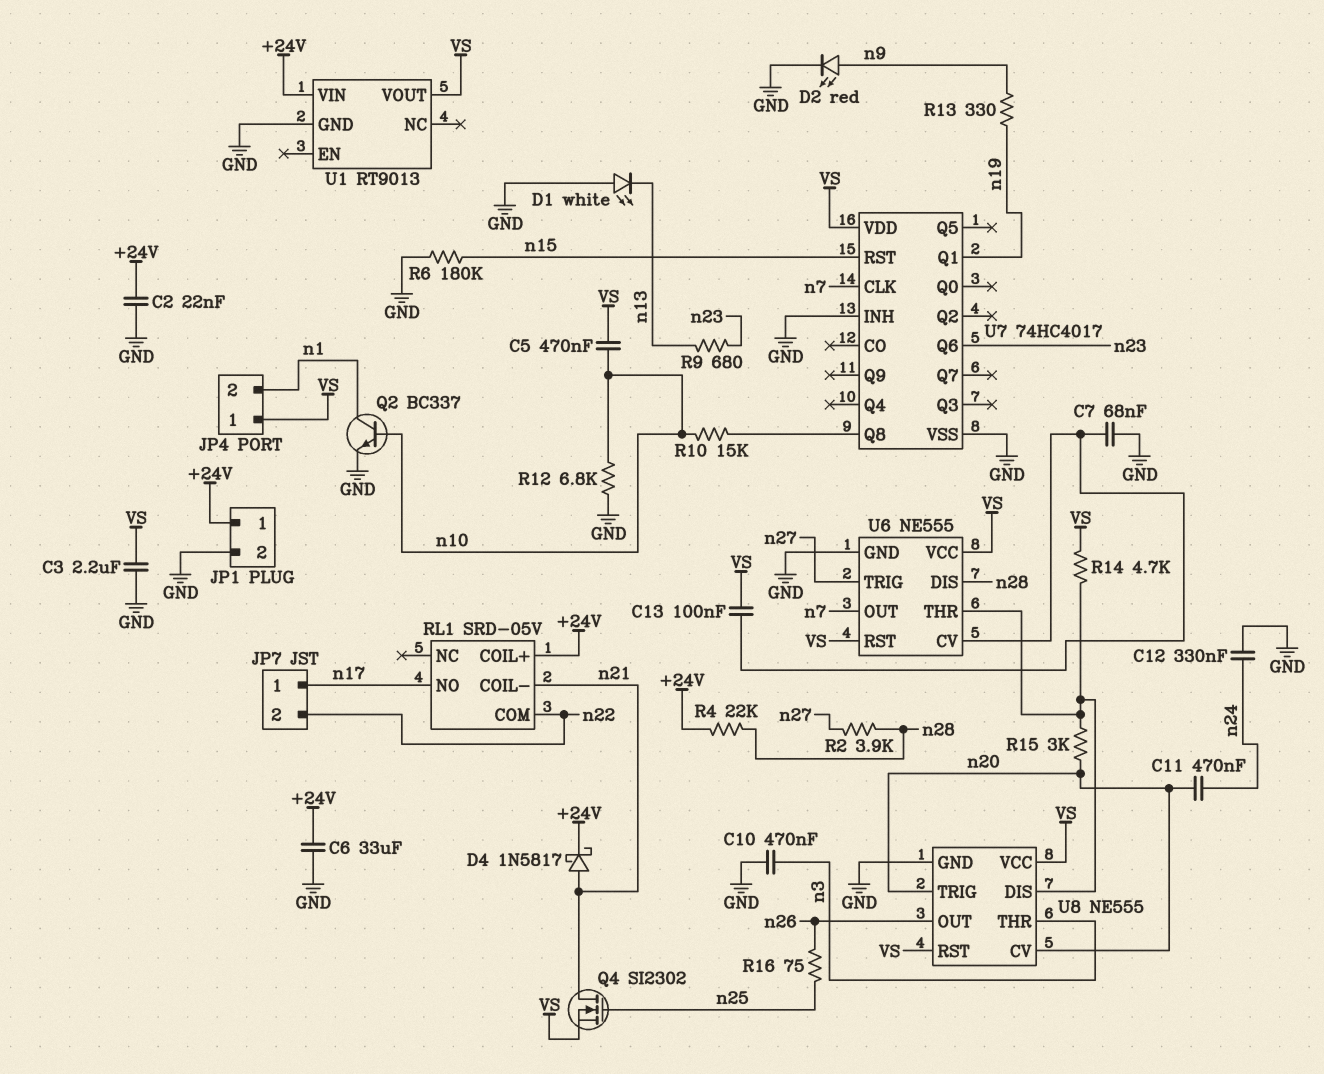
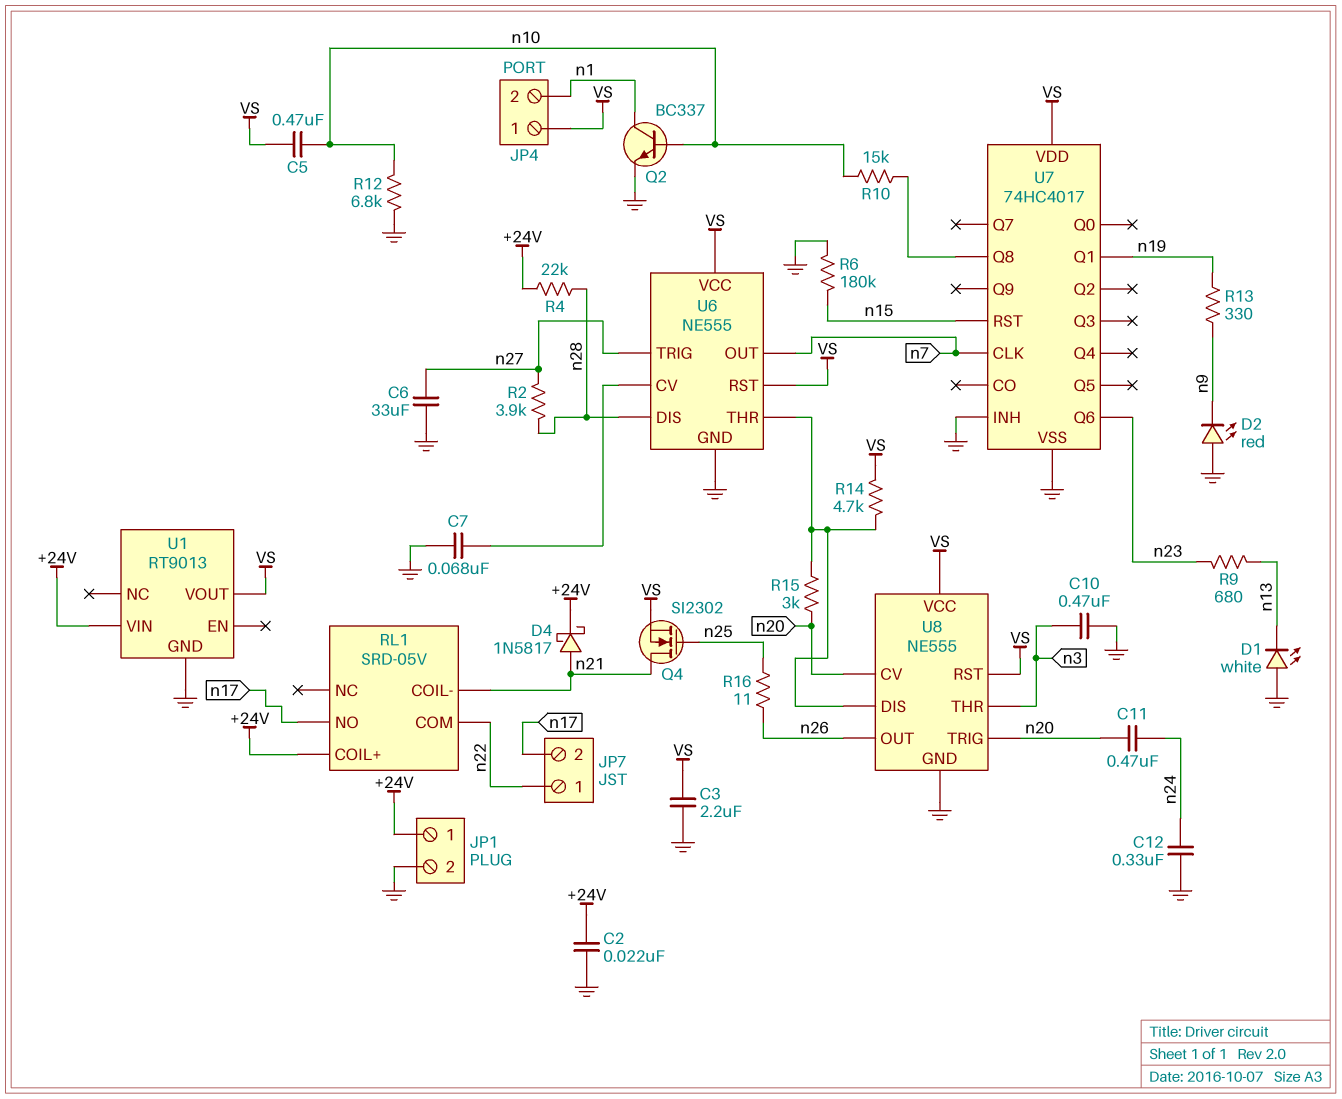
C6: 33uF (+24V, GND) -> 33uF (GND, n27)
C13: 100nF (U6/CV, VS) -> none
D2: LED red (A n9, K GND) -> LED red (A GND, K n9)
JP7 pin 1: n17 -> n22
JP7 pin 2: n22 -> n17
R16: 75 (n25, n26) -> 11 (n25, n26)

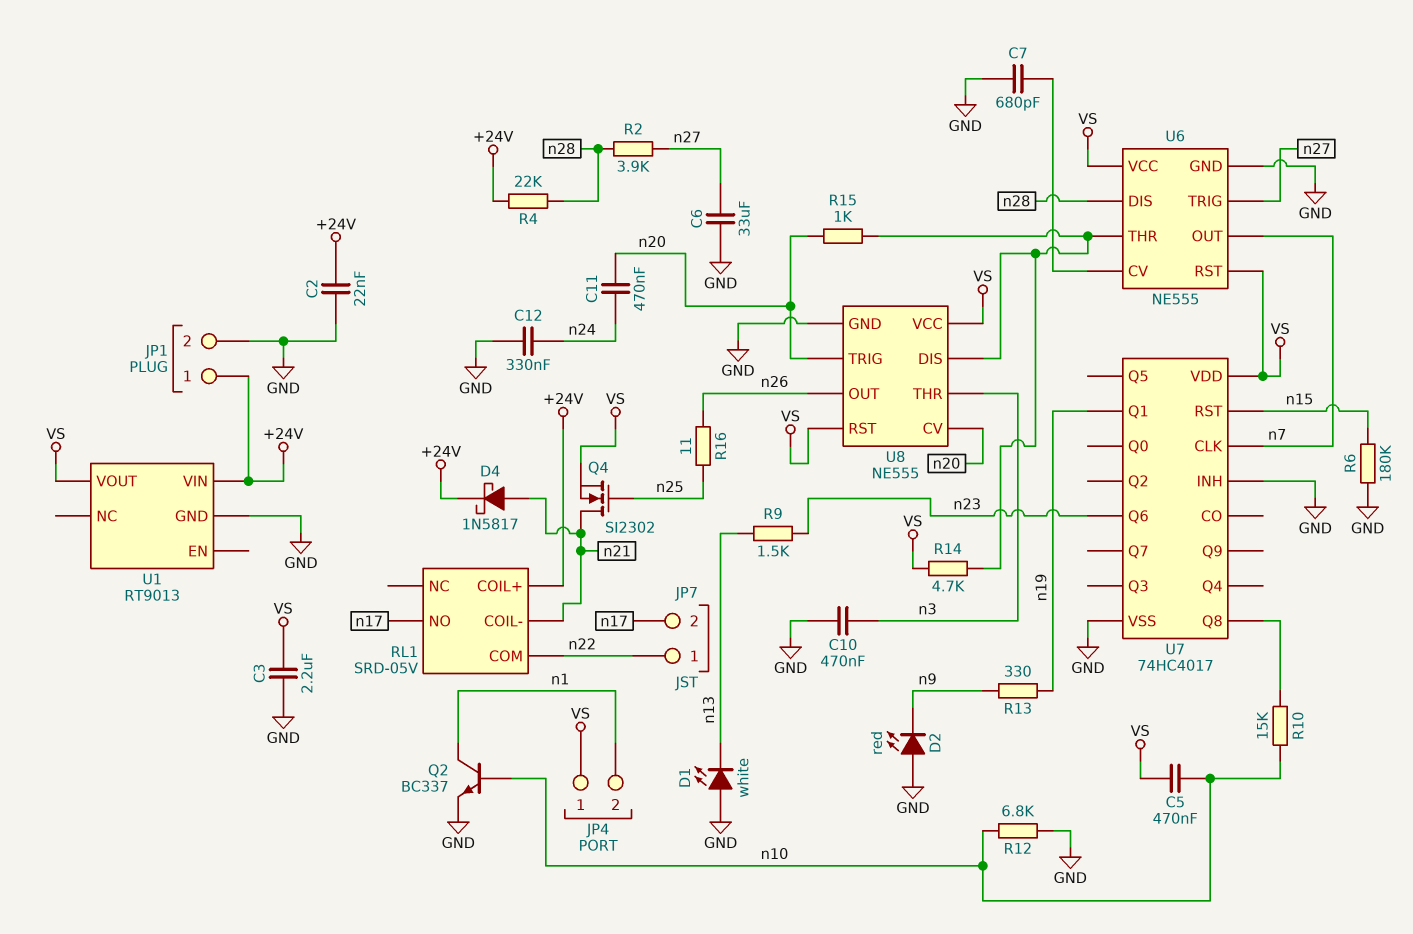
C7: 68nF (GND, U6/CV) -> 680pF (GND, U6/CV)
R9: 680 (n13, n23) -> 1.5k (n13, n23)
R15: 3k (U6/THR, n20) -> 1k (U6/THR, n20)

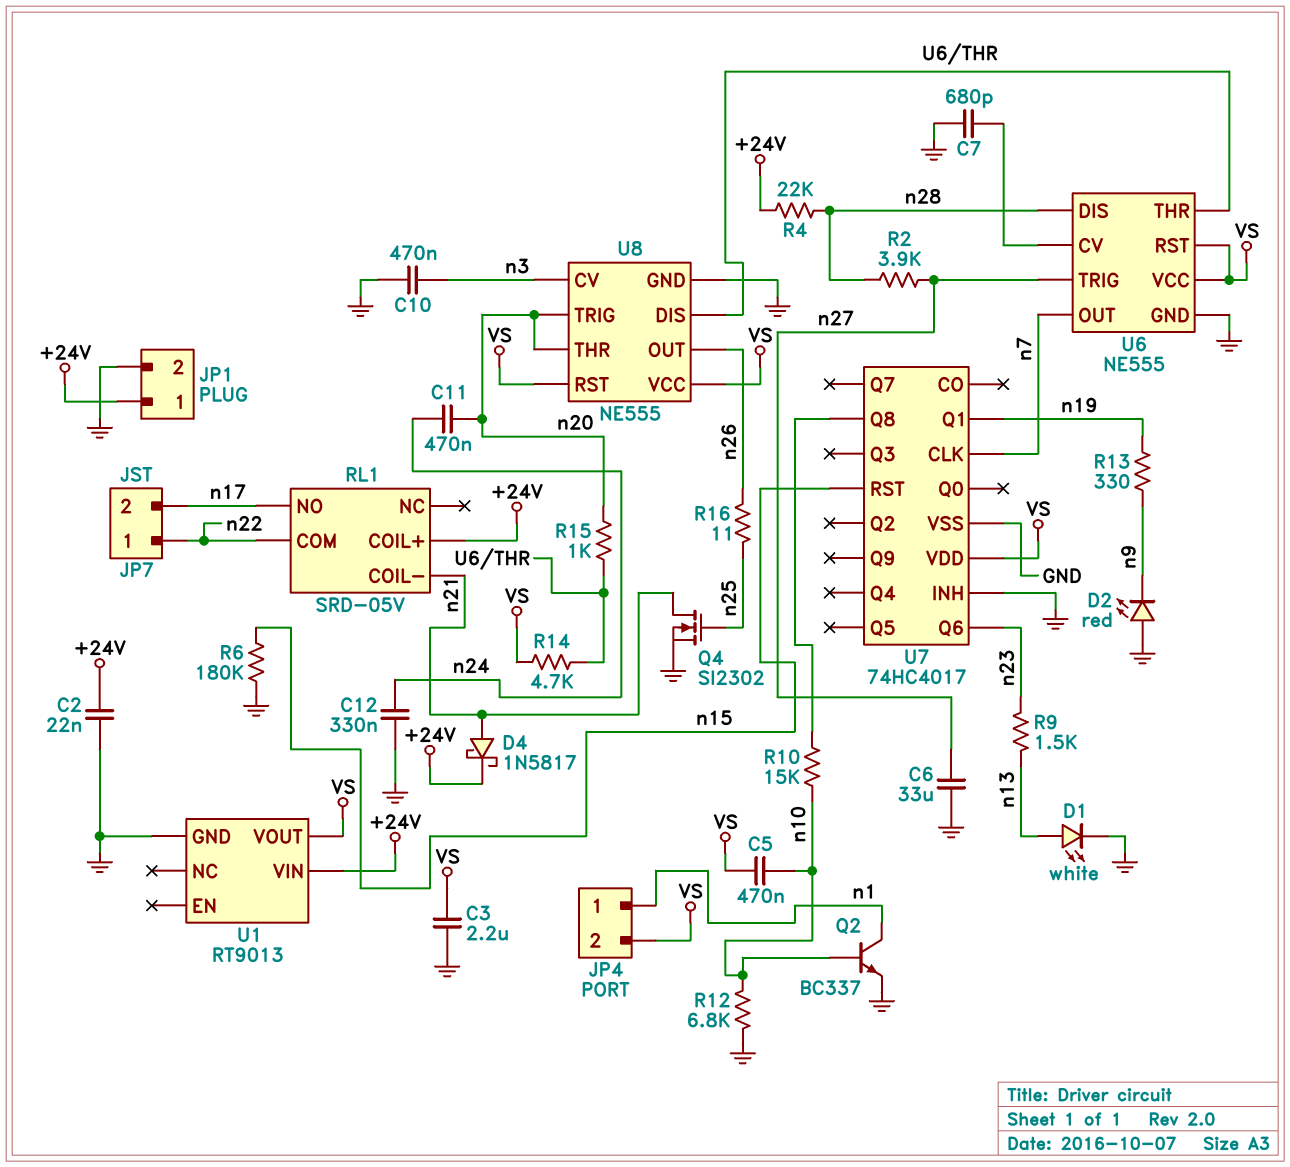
D1: LED white (A GND, K n13) -> LED white (A n13, K GND)
JP4 pin 1: VS -> n1
JP4 pin 2: n1 -> VS
Q4: NMOS SI2302 (G n25, D n21, S VS) -> NMOS SI2302 (G n25, D n21, S GND)
U8 pin CV: n20 -> n3
U8 pin THR: n3 -> n20

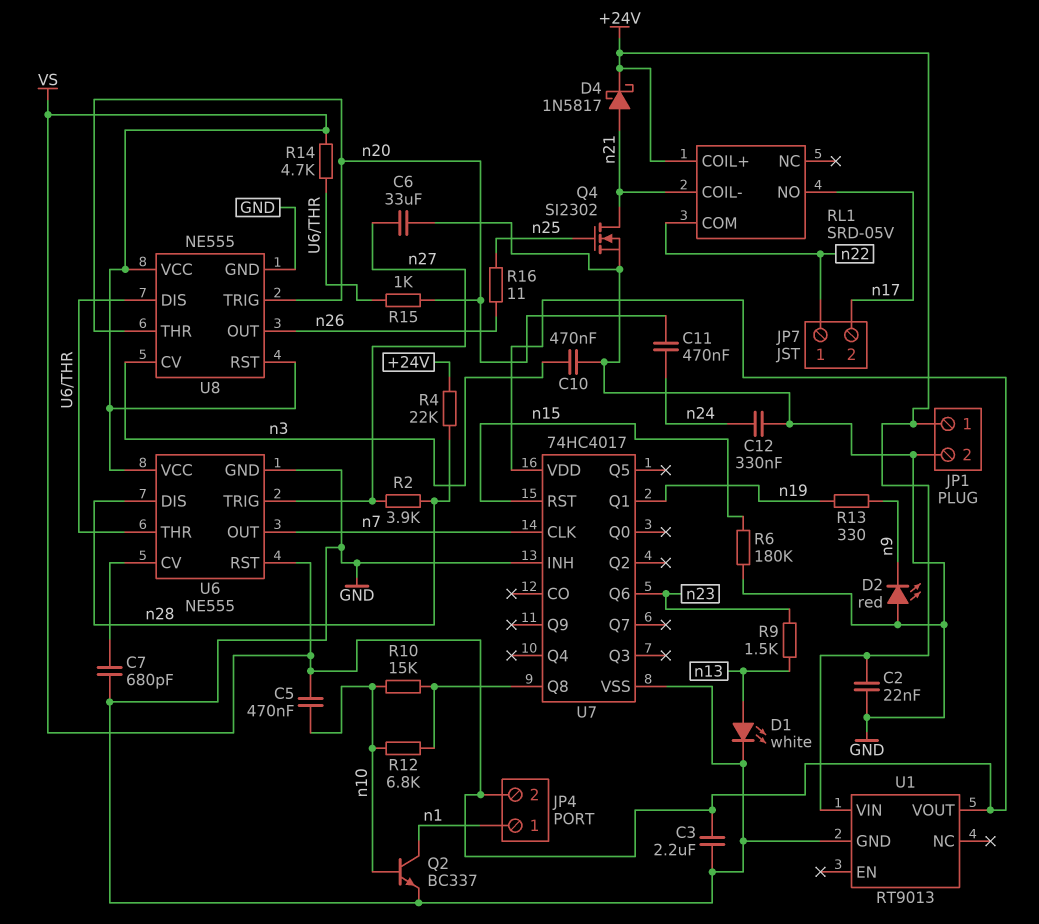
R12: 6.8k (GND, n10) -> 6.8k (U7/Q8, n10)

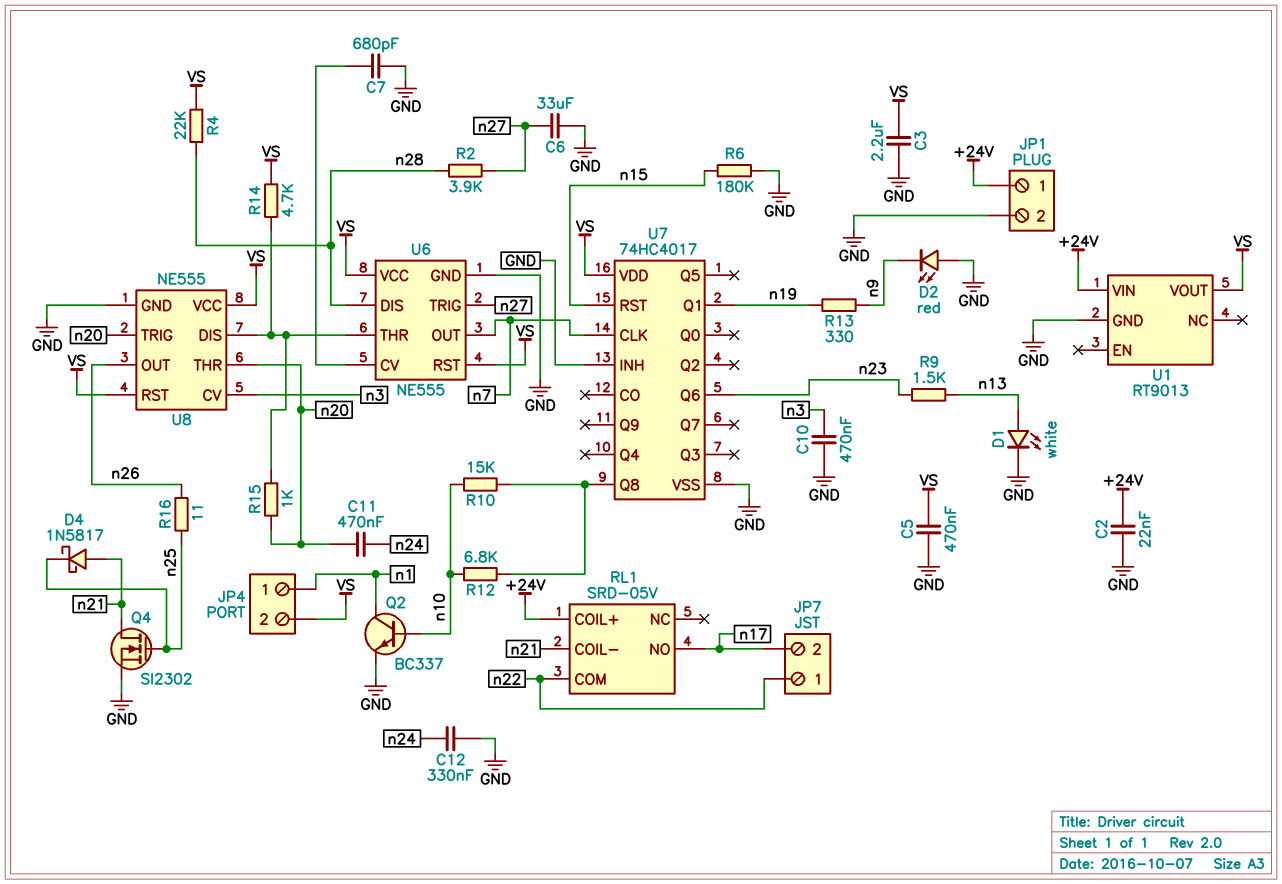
C5: 470nF (VS, n10) -> 470nF (GND, VS)
D4: schottky 1N5817 (A n21, K +24V) -> schottky 1N5817 (A n21, K n25)
R4: 22k (+24V, n28) -> 22k (VS, n28)

